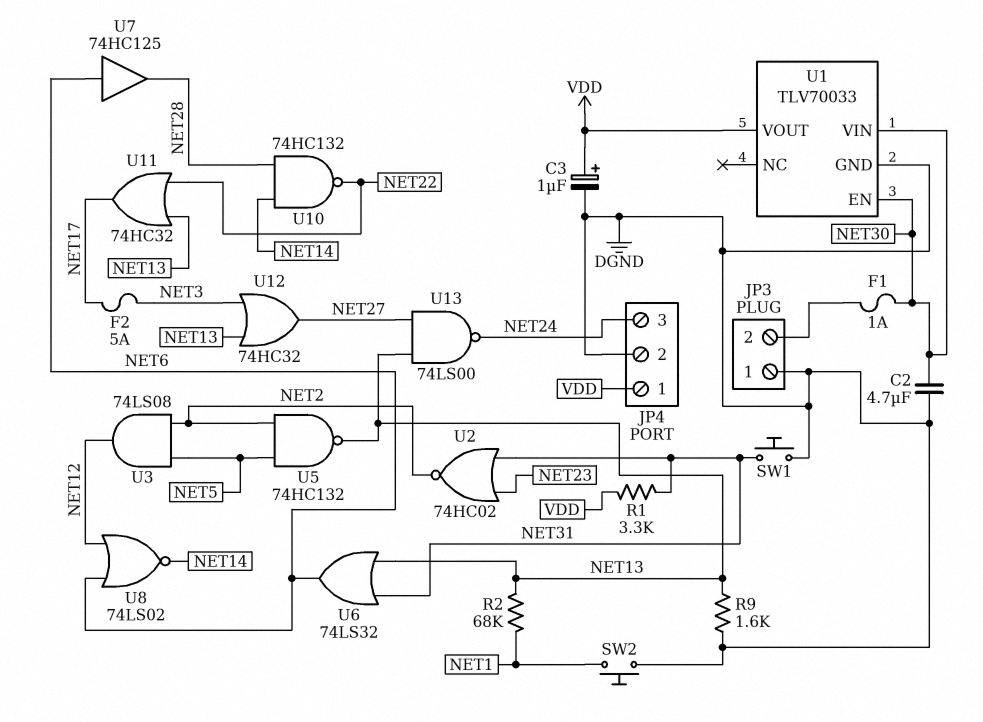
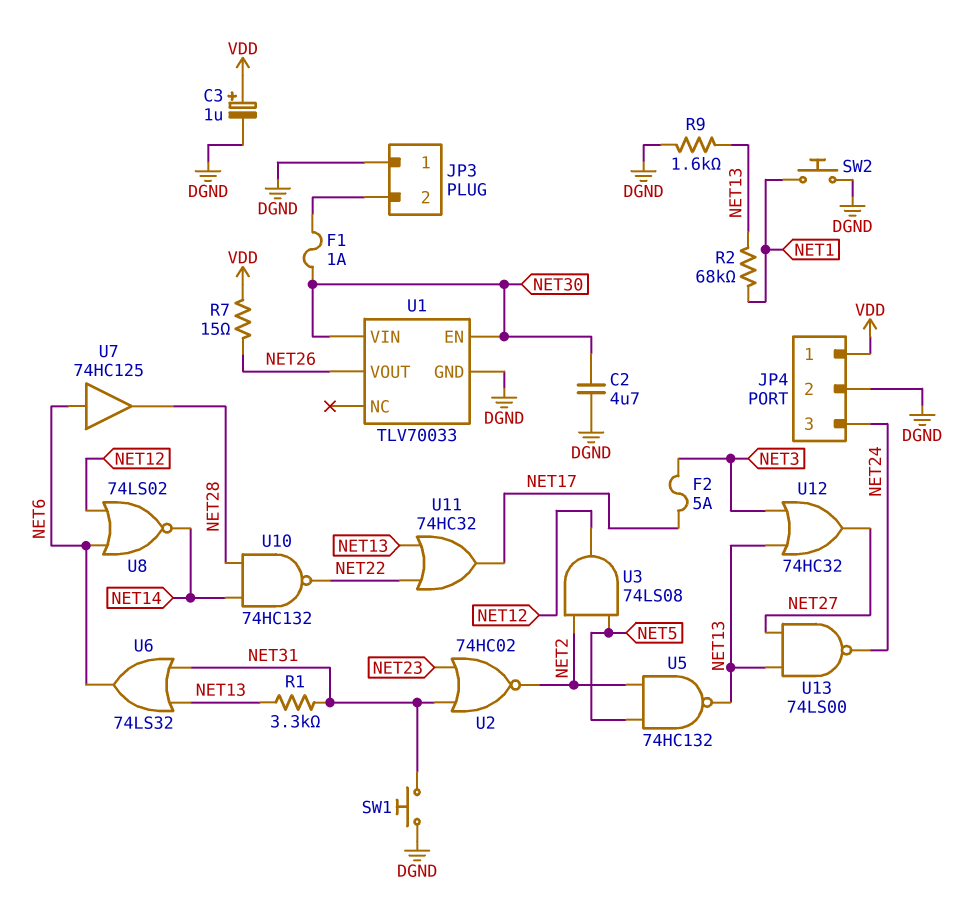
R1: 3.3k (NET31, VDD) -> 3.3k (NET13, NET31)
R7: none -> 15 (NET26, VDD)
U1 pin VOUT: VDD -> NET26

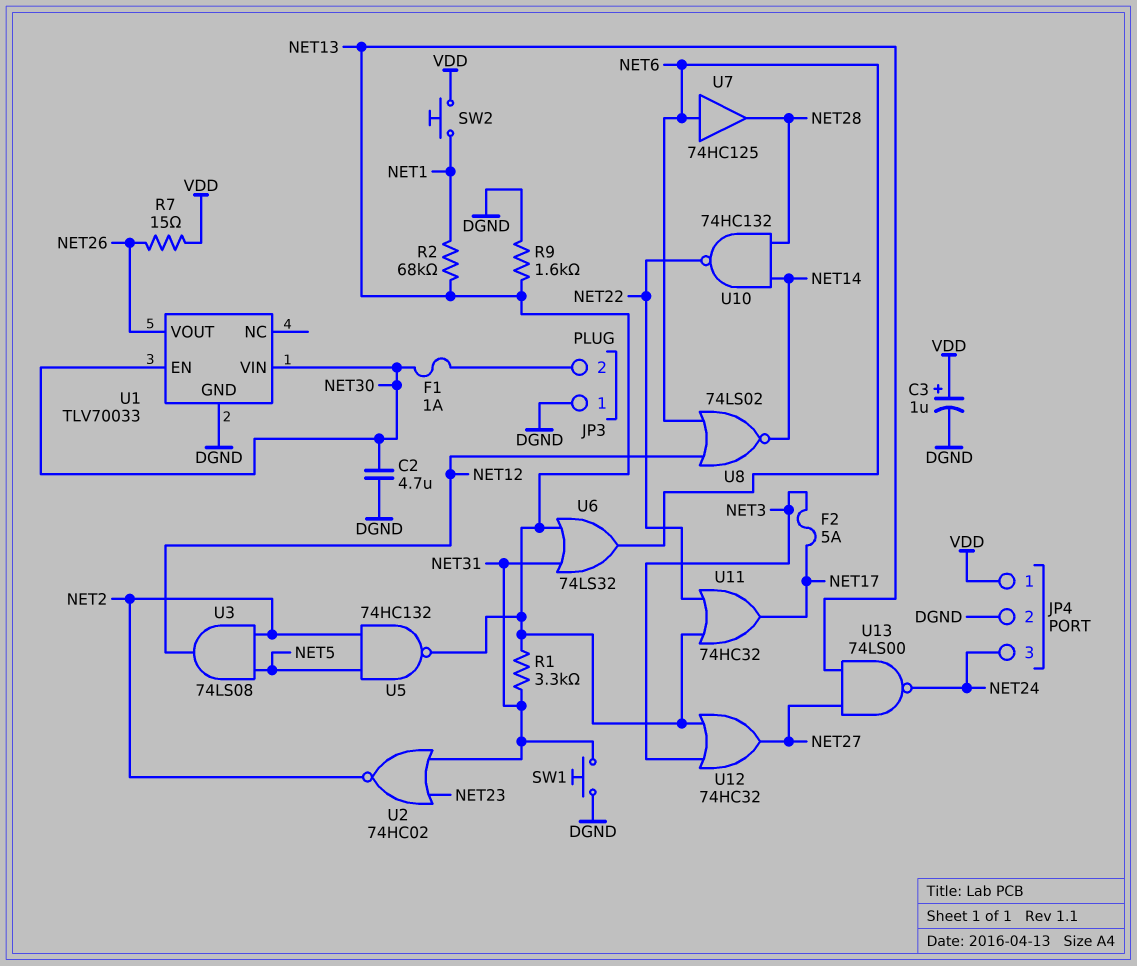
SW2: button (DGND, NET1) -> button (NET1, VDD)

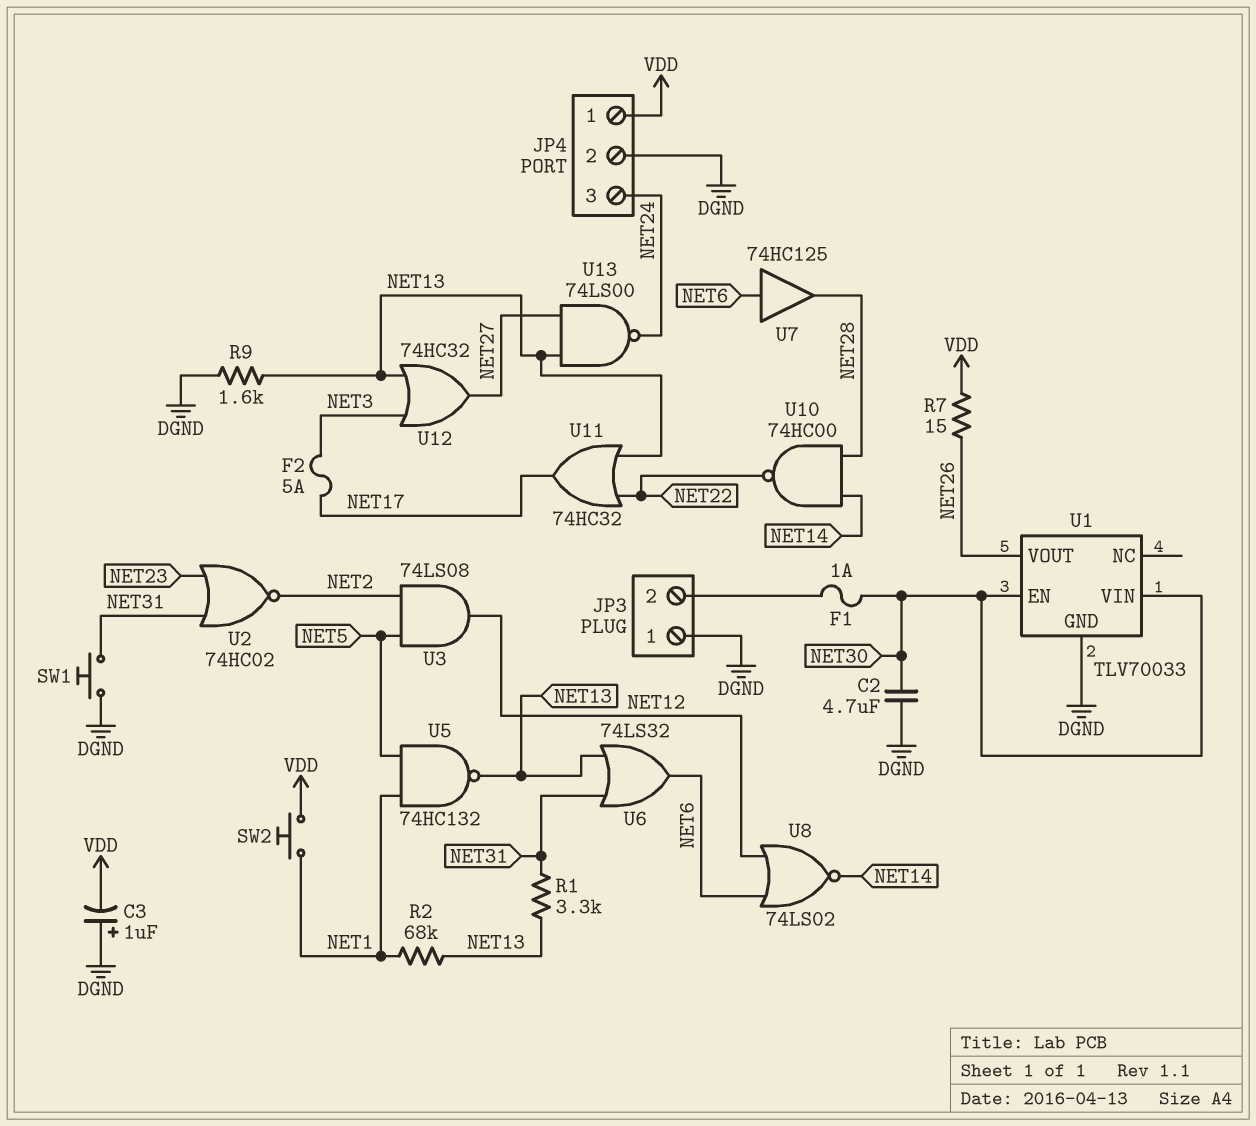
C3: 1uF (plus VDD, minus DGND) -> 1uF (plus DGND, minus VDD)
U5: NAND 74HC132 (in NET2, in NET5, out NET13) -> NAND 74HC132 (in NET1, in NET5, out NET13)
U10: NAND 74HC132 (in NET14, in NET28, out NET22) -> NAND 74HC00 (in NET14, in NET28, out NET22)

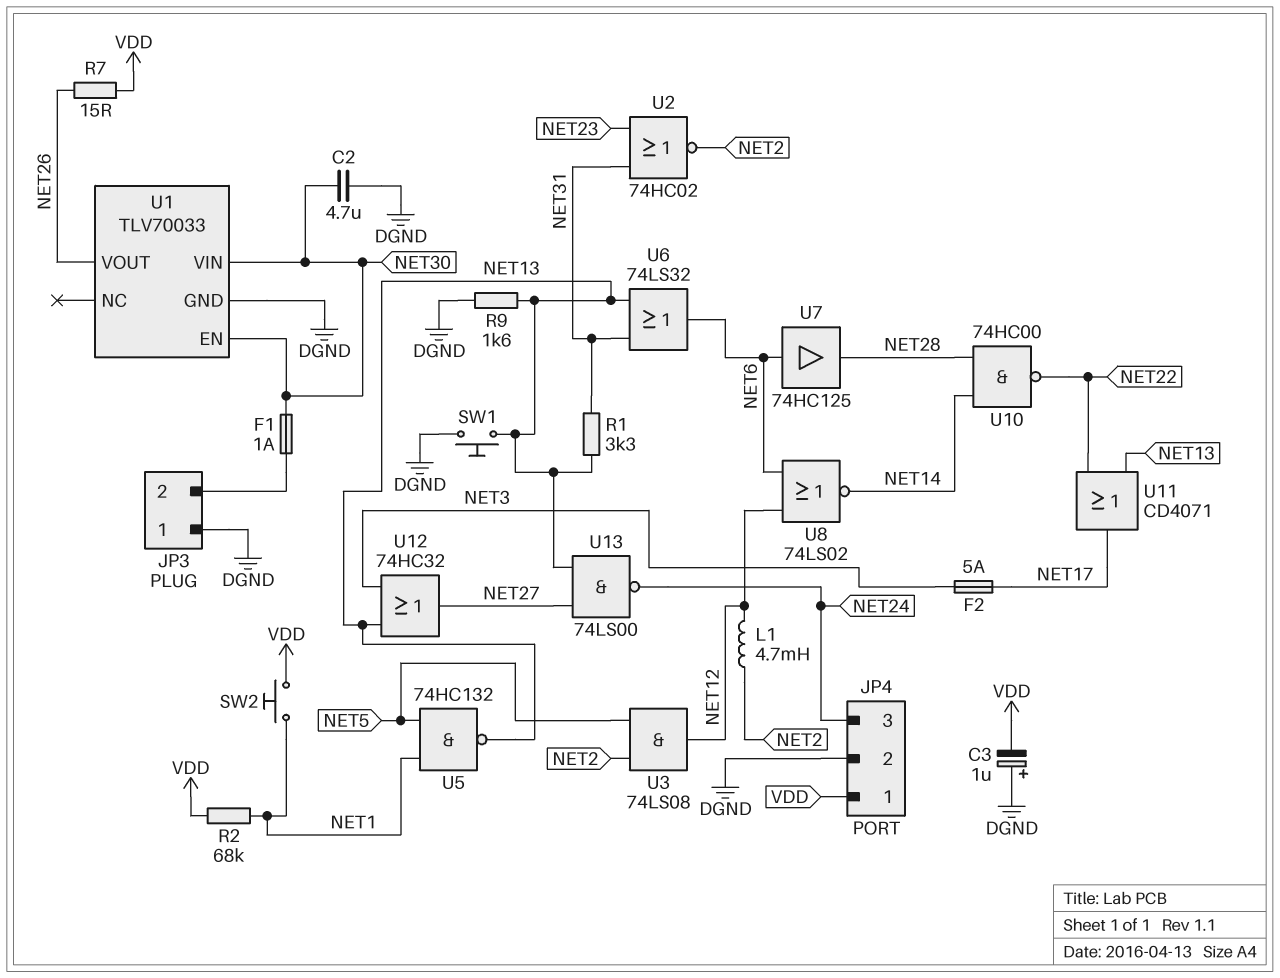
L1: none -> 4.7mH (NET2, NET12)
R2: 68k (NET1, NET13) -> 68k (NET1, VDD)
SW1: button (DGND, NET31) -> button (DGND, NET13)
U11: OR 74HC32 (in NET13, in NET22, out NET17) -> OR CD4071 (in NET13, in NET22, out NET17)

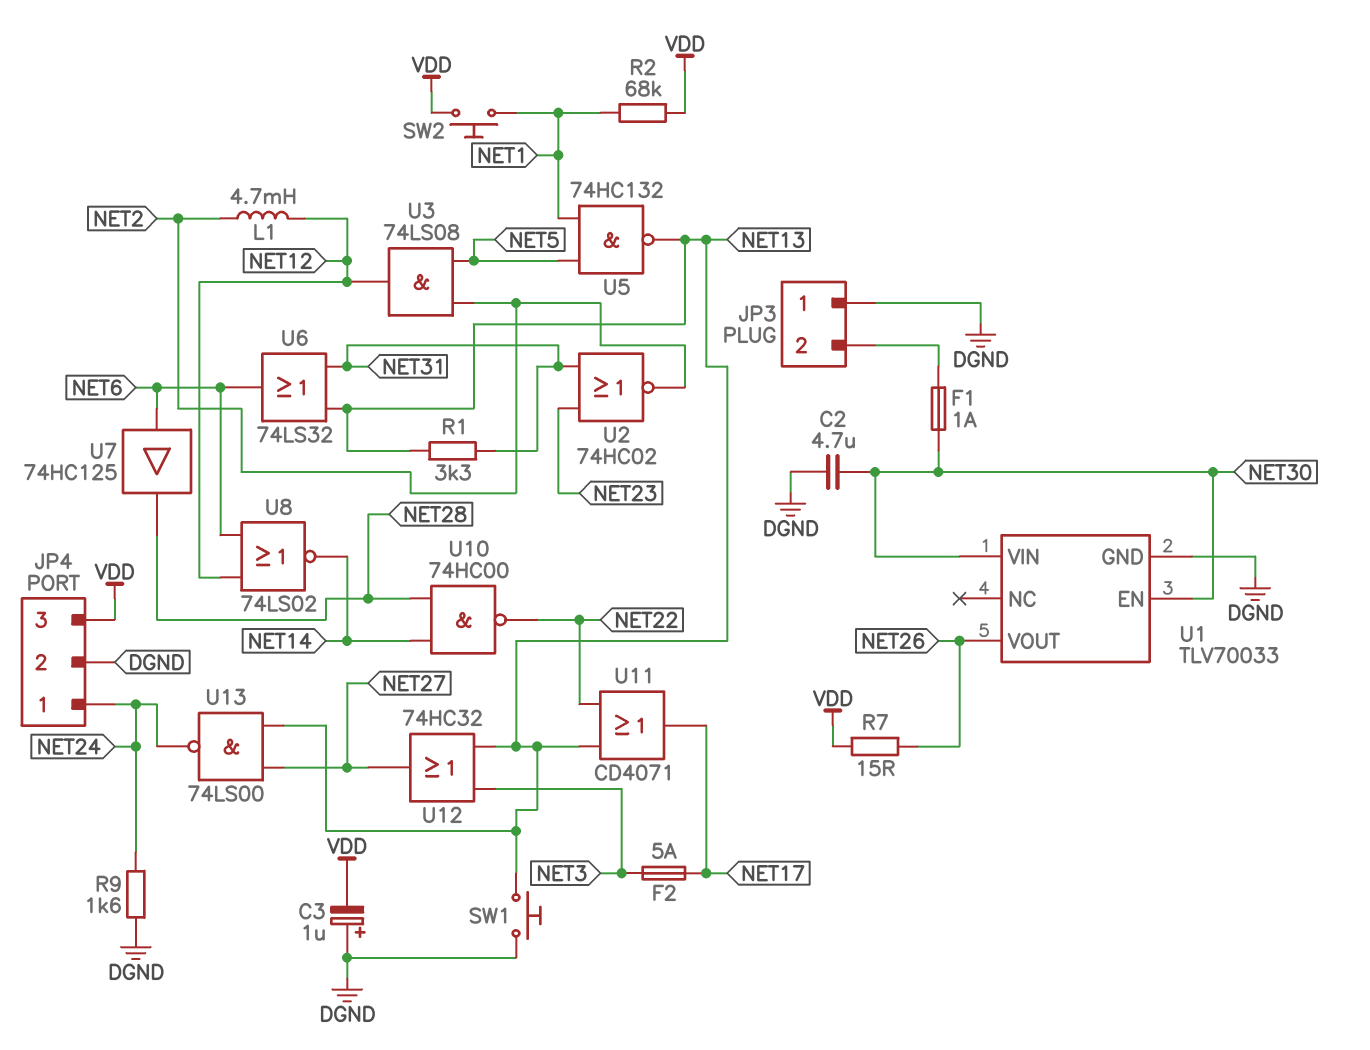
JP4 pin 1: VDD -> NET24
JP4 pin 3: NET24 -> VDD
R9: 1.6k (DGND, NET13) -> 1.6k (DGND, NET24)

